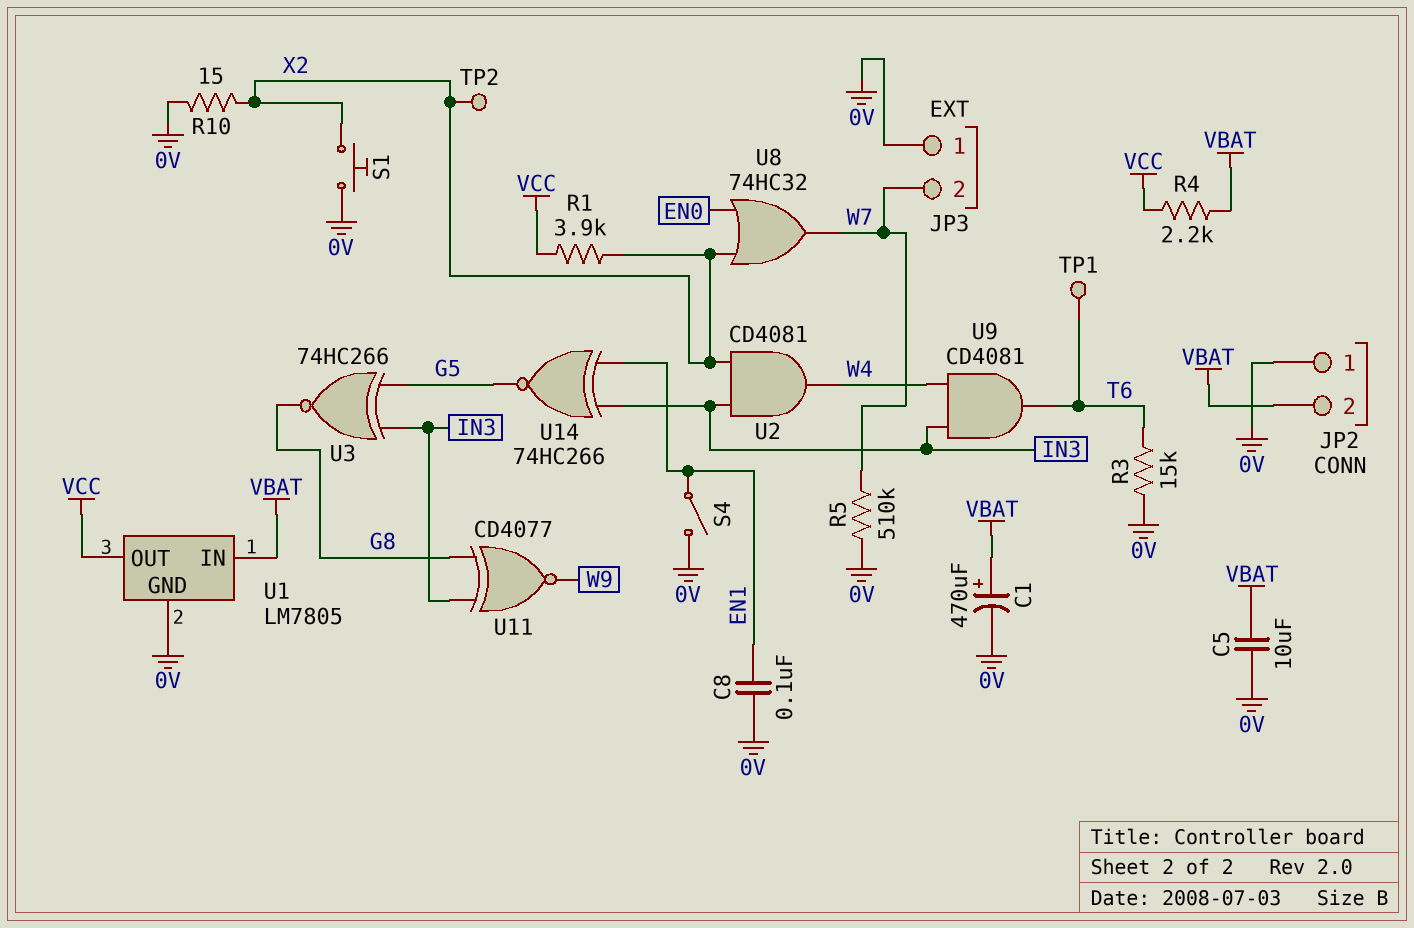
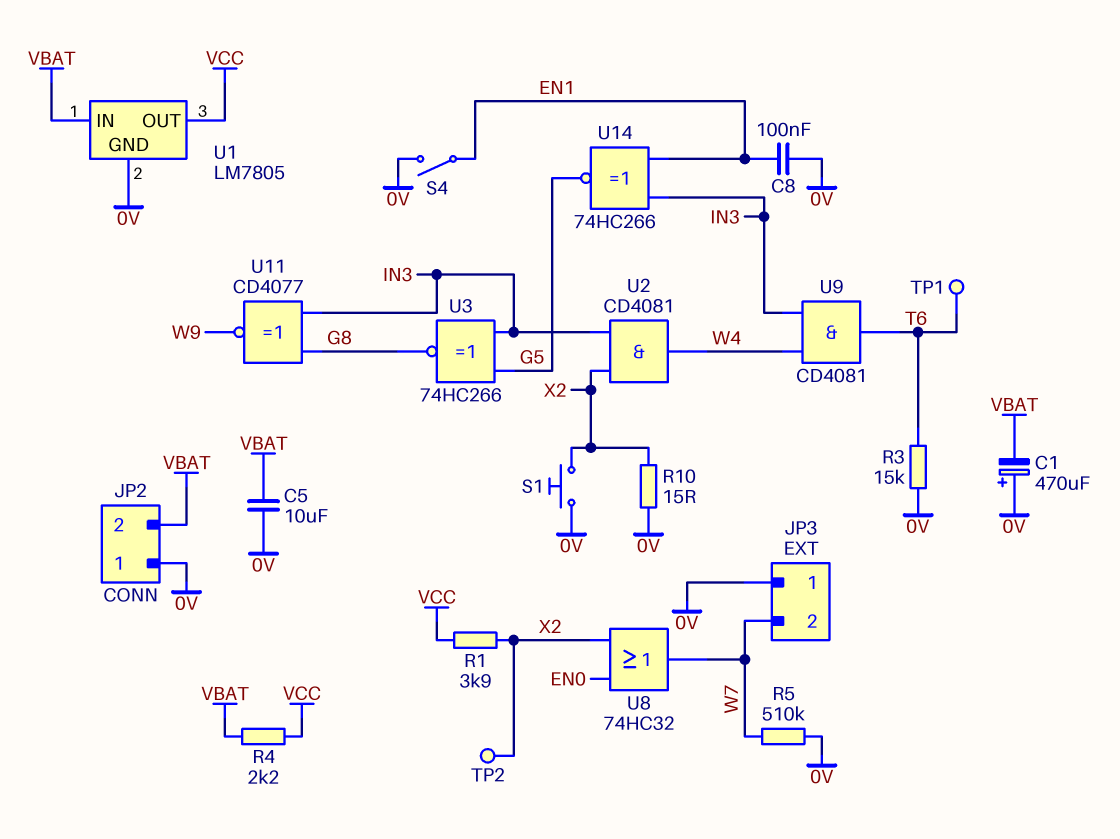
C1: 470uF (plus VBAT, minus 0V) -> 470uF (plus 0V, minus VBAT)

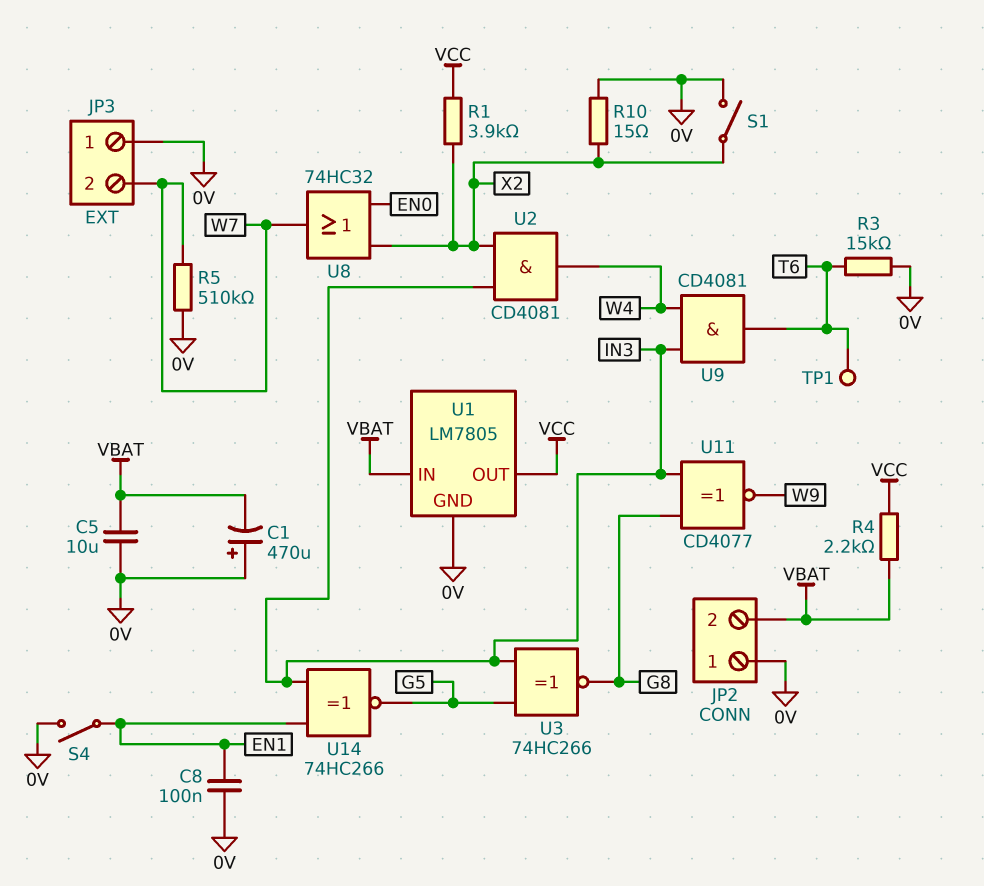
S1: button (0V, X2) -> switch (0V, X2)
TP2: test point (X2) -> none

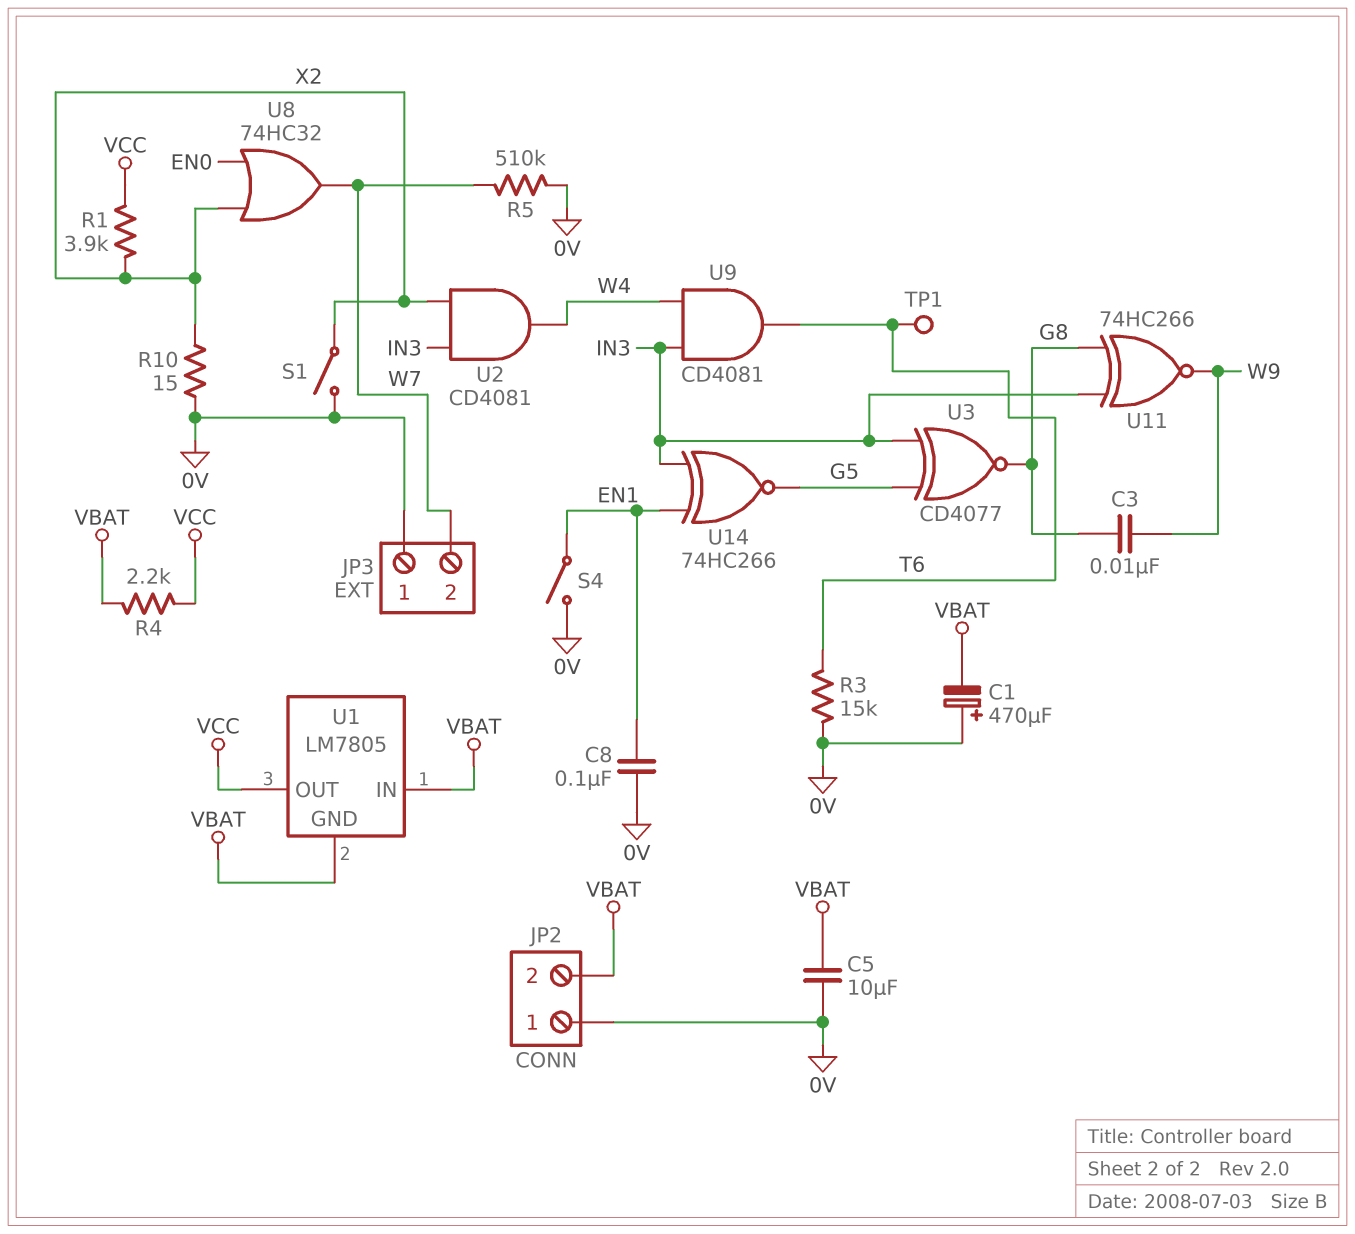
C3: none -> 10nF (G8, W9)
U1 pin GND: 0V -> VBAT
U3: XNOR 74HC266 (in G5, in IN3, out G8) -> XNOR CD4077 (in G5, in IN3, out G8)
U11: XNOR CD4077 (in G8, in IN3, out W9) -> XNOR 74HC266 (in G8, in IN3, out W9)

